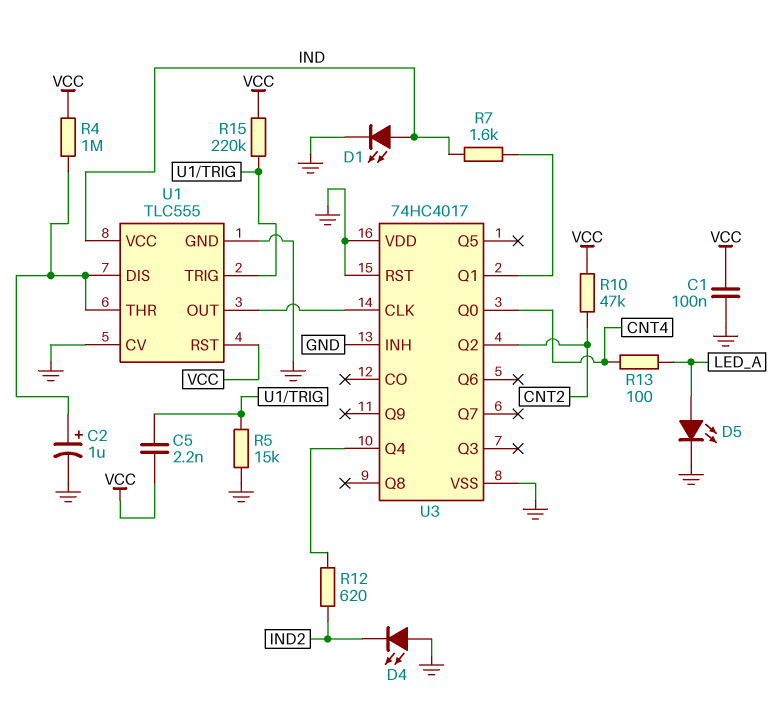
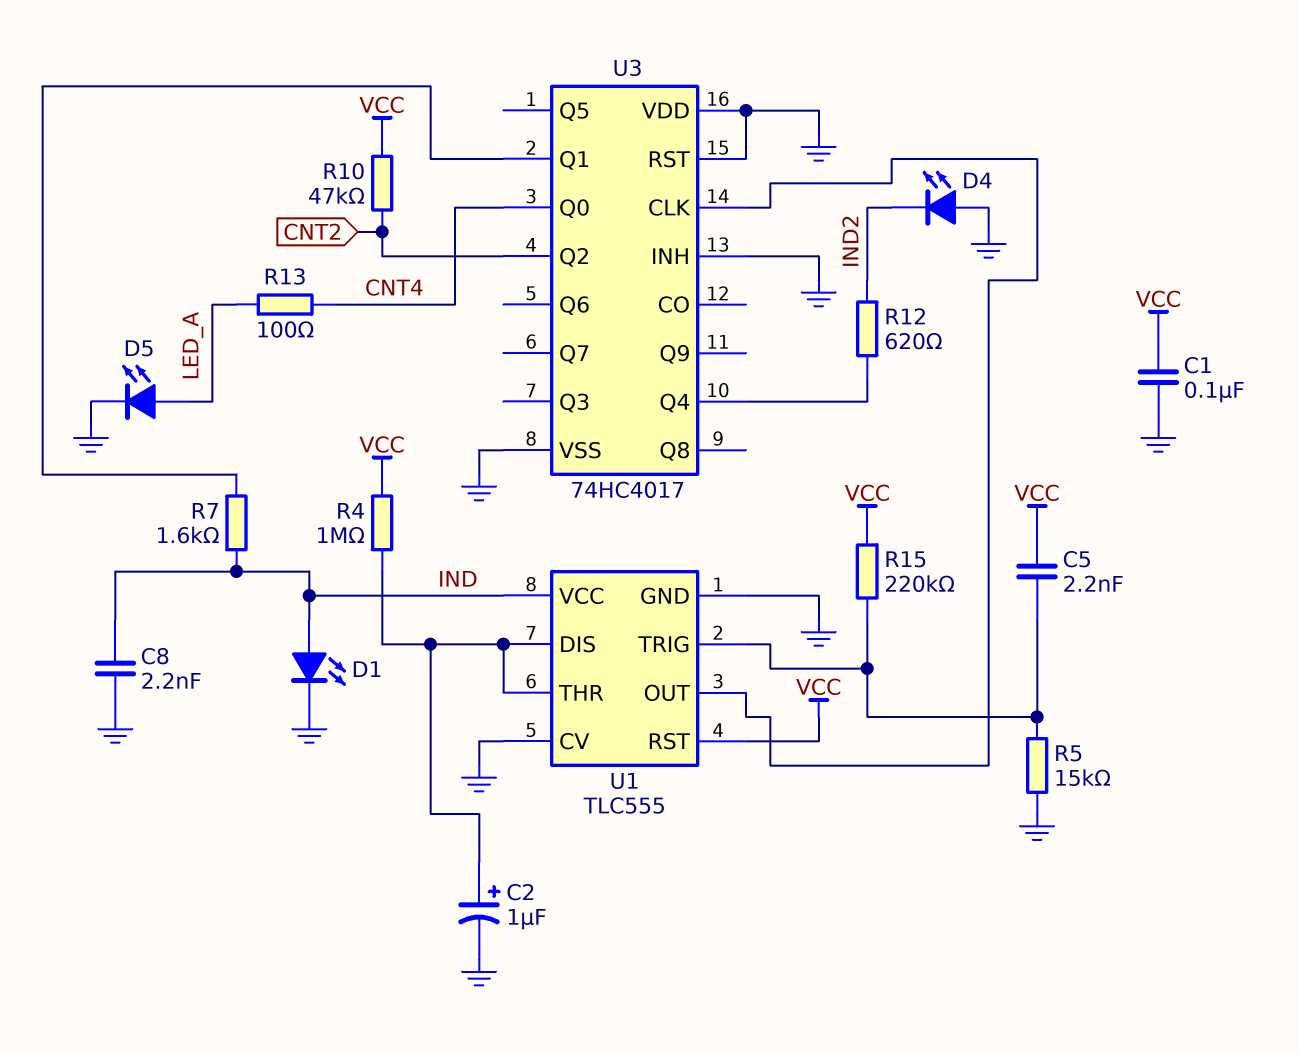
C8: none -> 2.2nF (GND, IND)

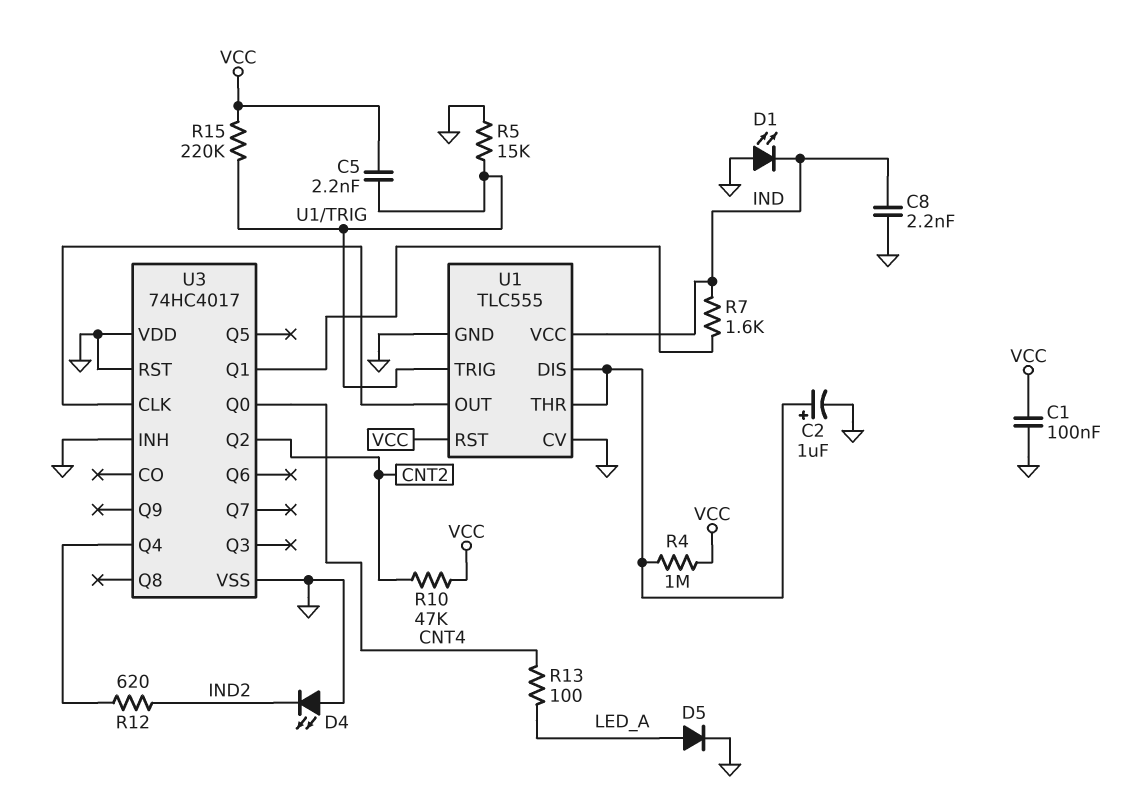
D1: LED (A IND, K GND) -> LED (A GND, K IND)
D5: LED (A LED_A, K GND) -> diode (A LED_A, K GND)

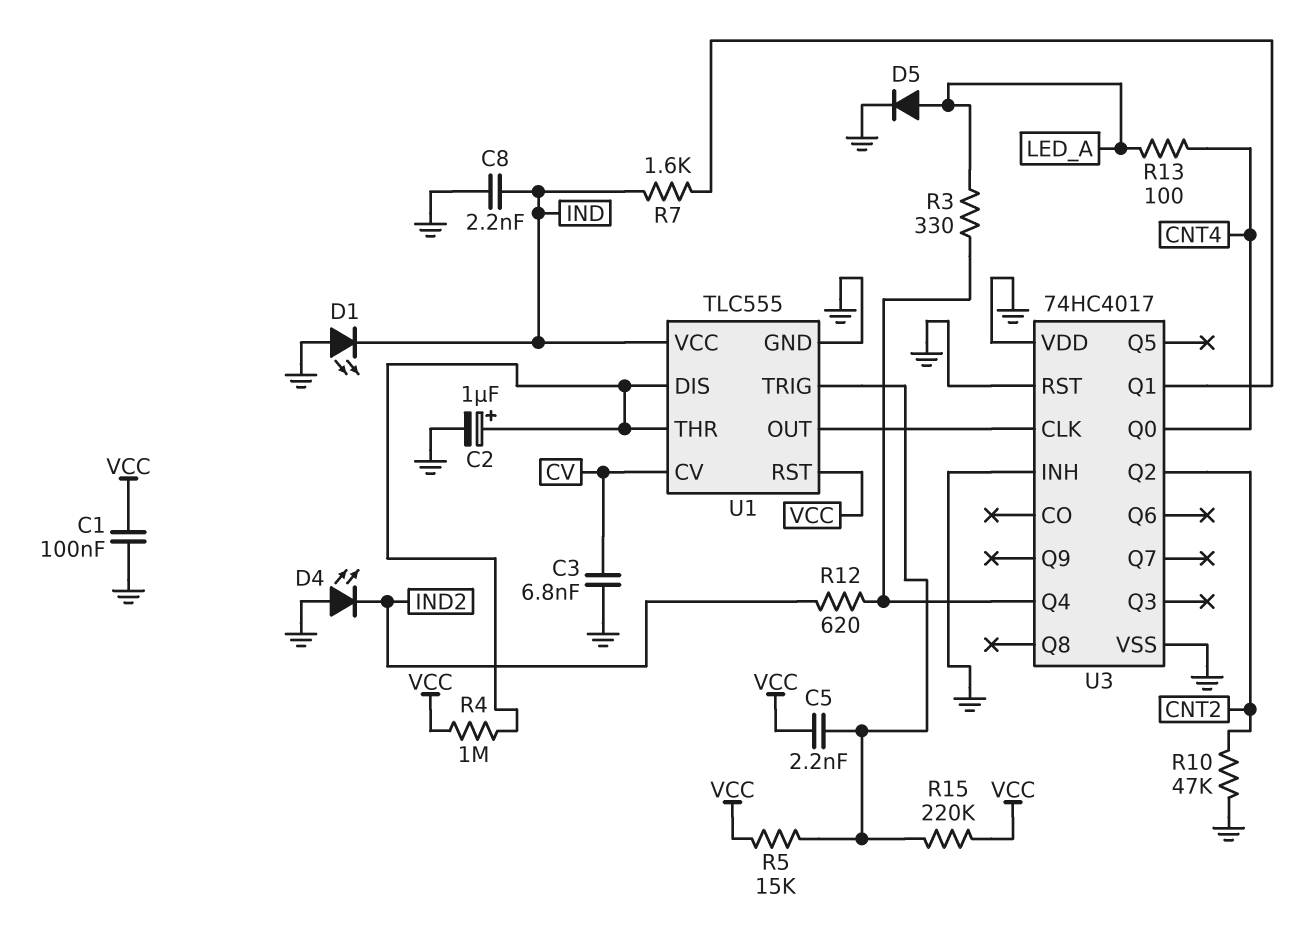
C3: none -> 6.8nF (CV, GND)
R3: none -> 330 (LED_A, U3/Q4)
R5: 15k (GND, U1/TRIG) -> 15k (U1/TRIG, VCC)
R10: 47k (CNT2, VCC) -> 47k (CNT2, GND)
U1 pin CV: GND -> CV

